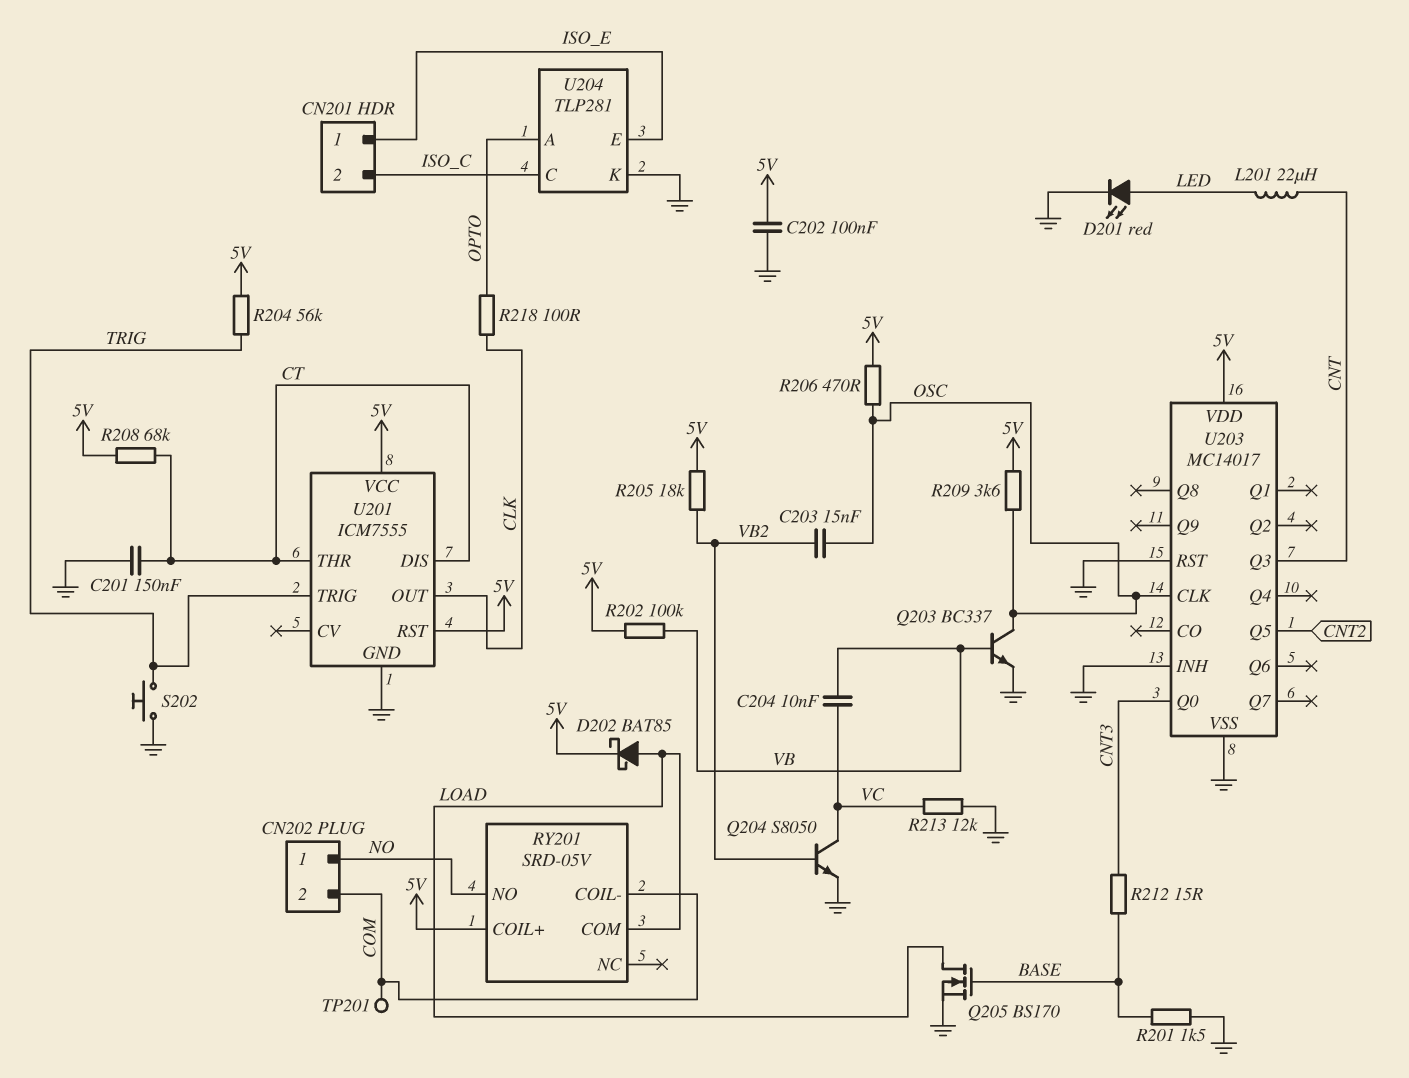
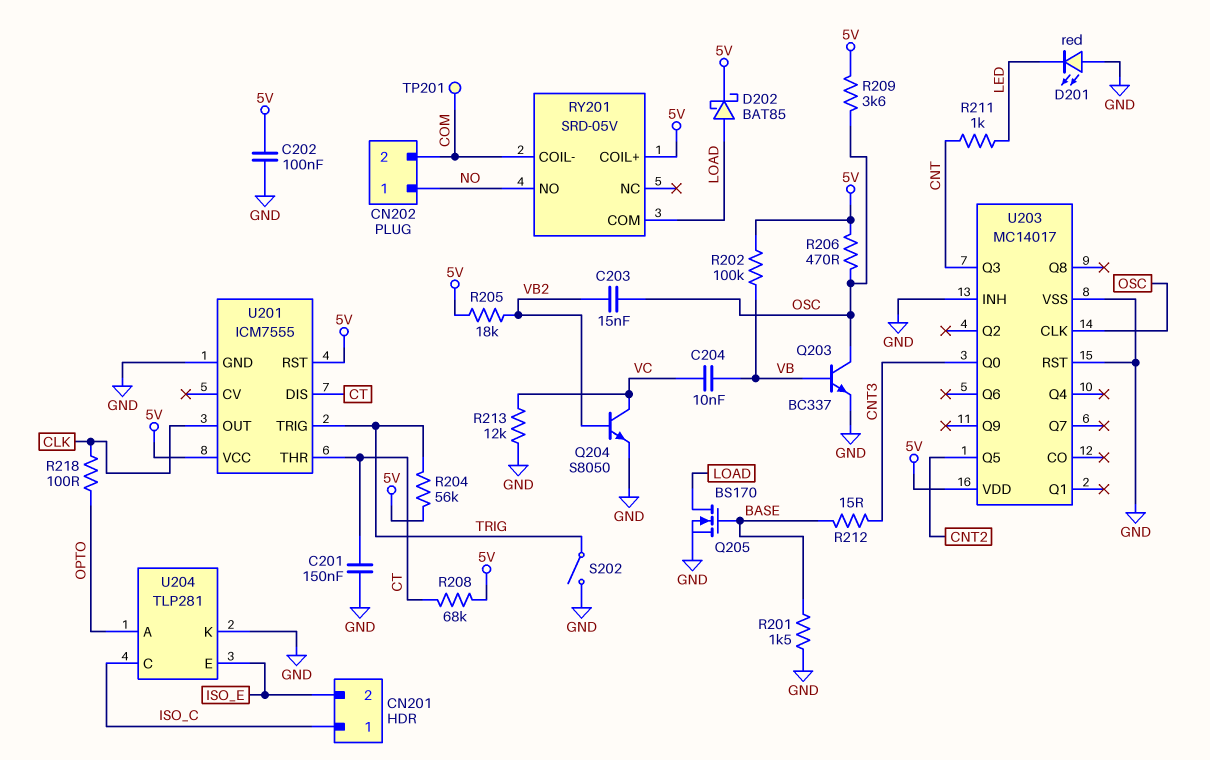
CN201 pin 1: ISO_E -> ISO_C
CN201 pin 2: ISO_C -> ISO_E
D201: LED red (A LED, K GND) -> LED red (A GND, K LED)
L201: 22uH (CNT, LED) -> none
R211: none -> 1k (CNT, LED)
S202: button (GND, TRIG) -> switch (GND, TRIG)

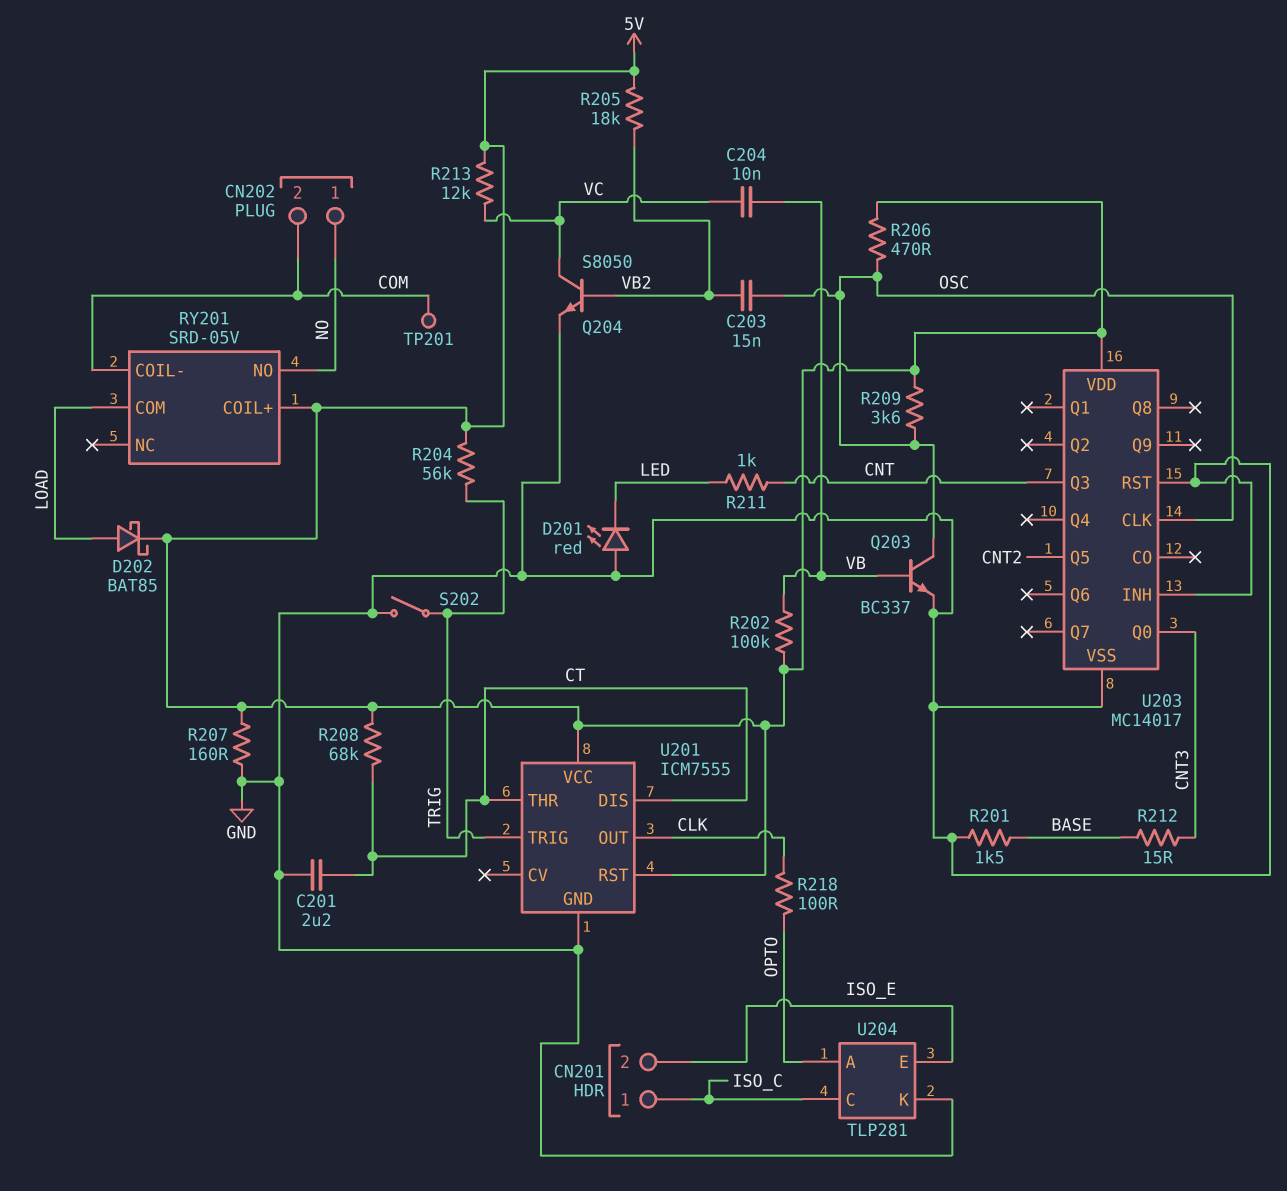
C201: 150nF (CT, GND) -> 2.2uF (CT, GND)
C202: 100nF (5V, GND) -> none
Q205: NMOS BS170 (G BASE, D LOAD, S GND) -> none
R207: none -> 160 (5V, GND)
R213: 12k (GND, VC) -> 12k (5V, VC)

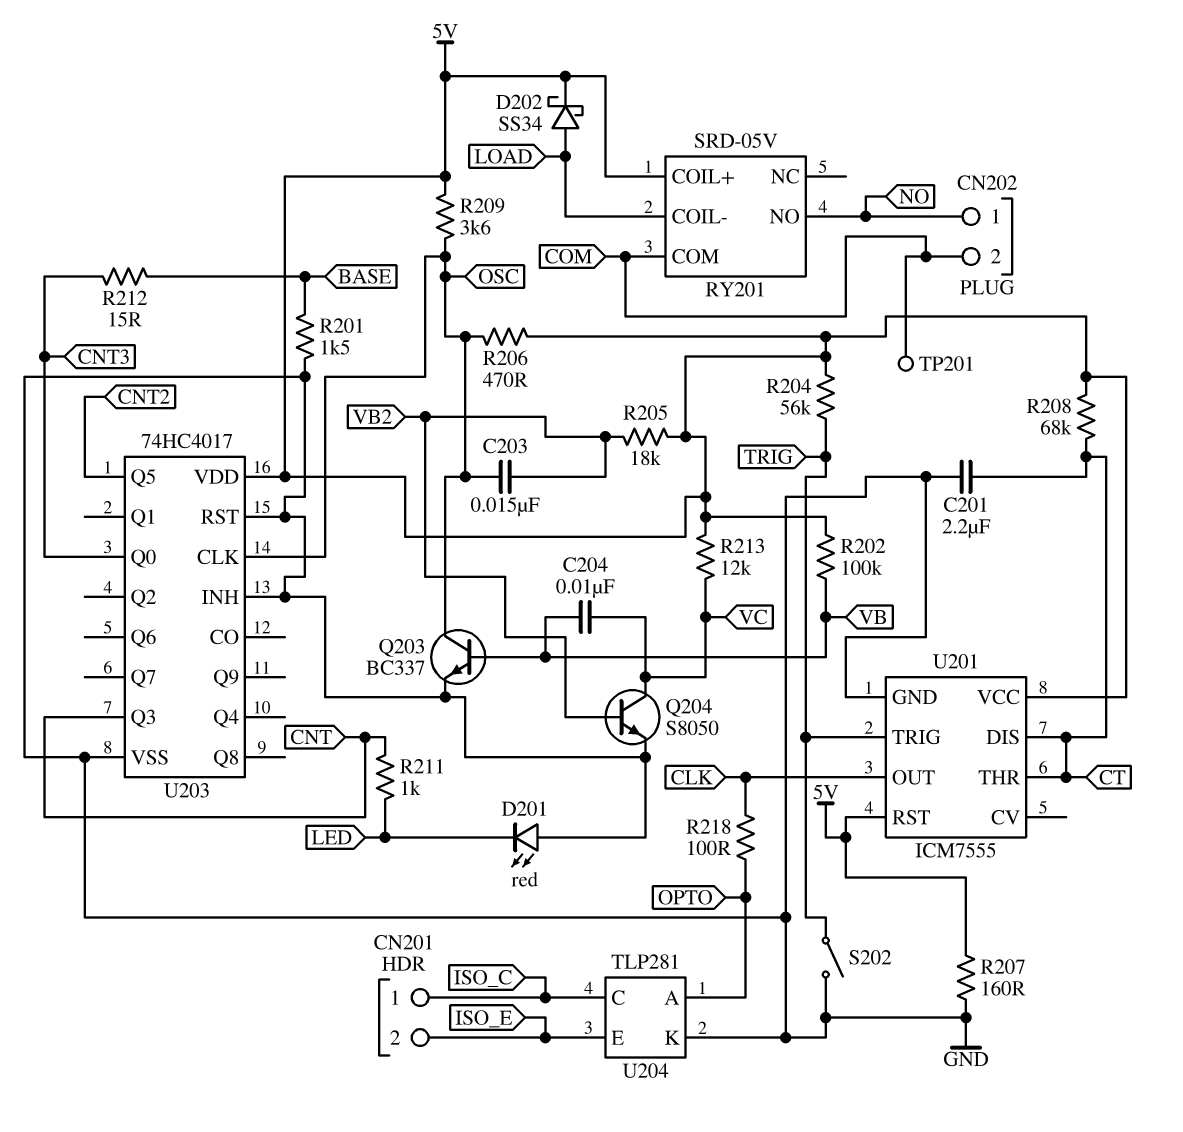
D202: schottky BAT85 (A LOAD, K 5V) -> schottky SS34 (A LOAD, K 5V)
RY201 pin COIL-: COM -> LOAD
RY201 pin COM: LOAD -> COM
U203: MC14017 -> 74HC4017

